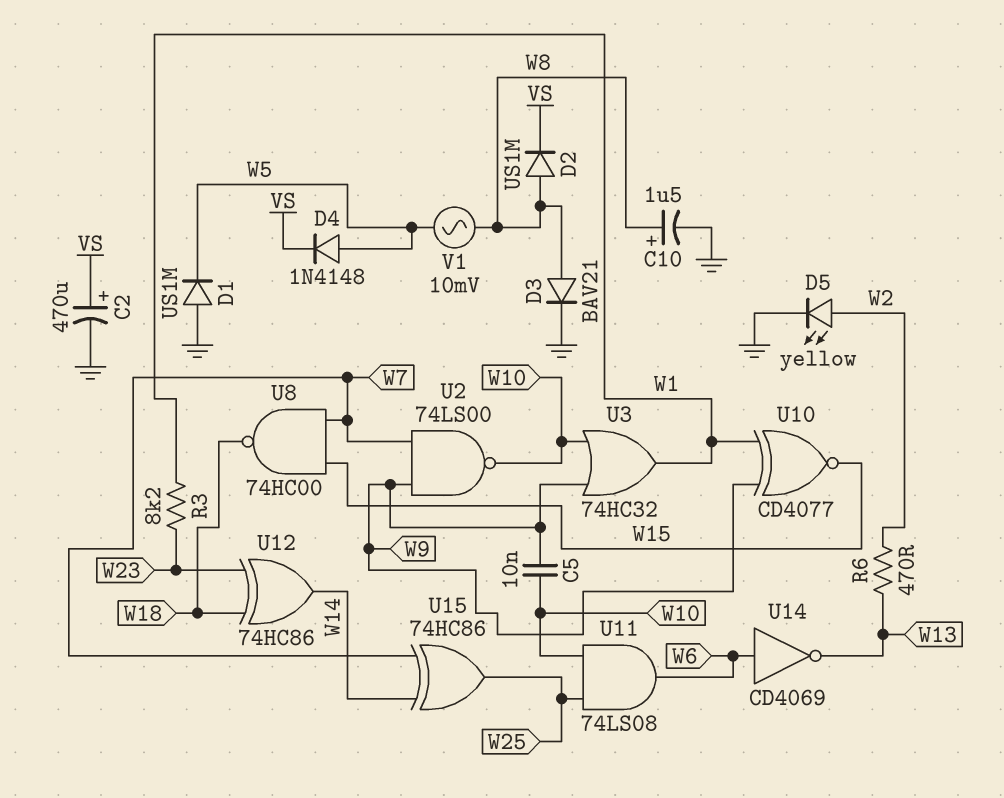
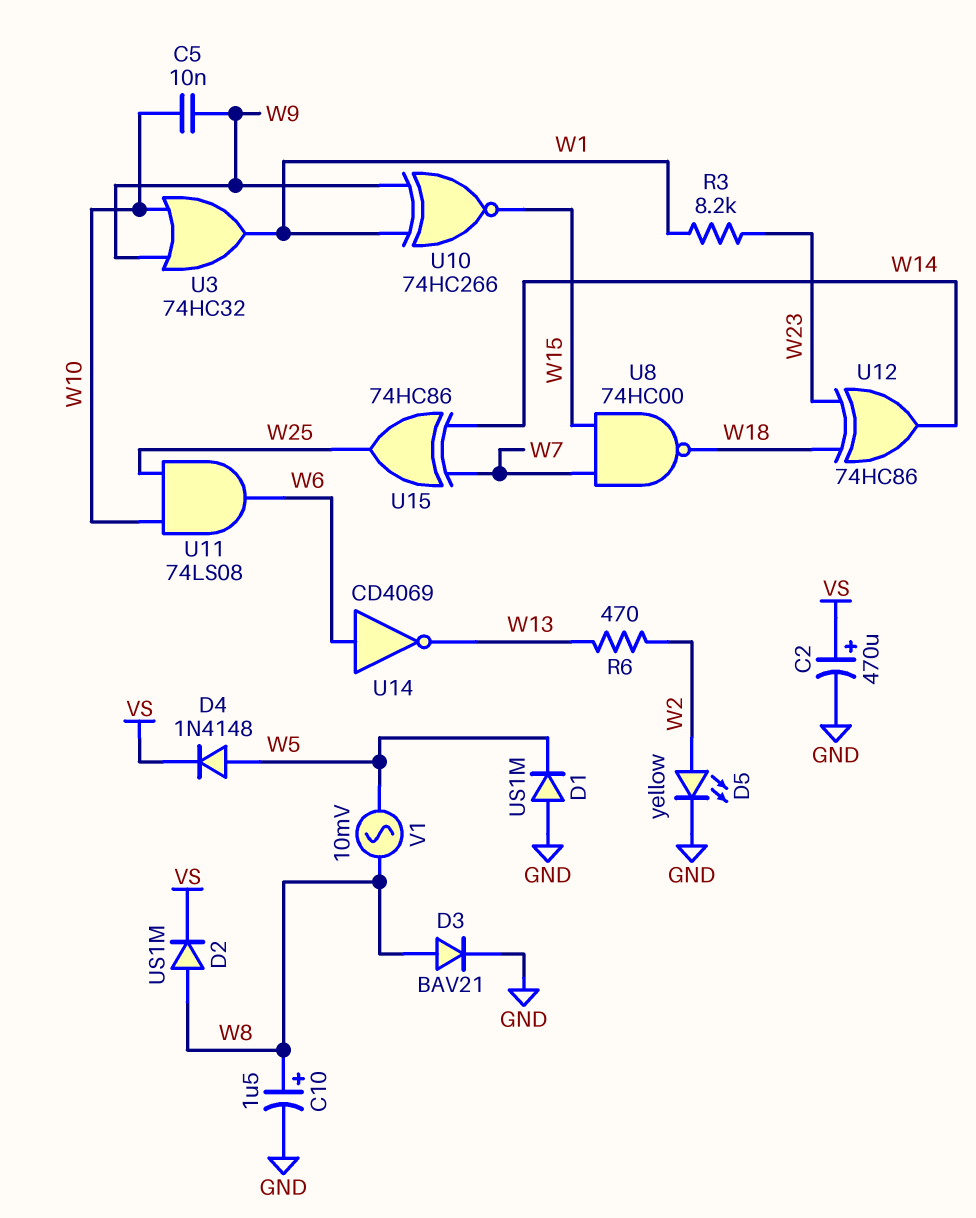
U2: NAND 74LS00 (in W7, in W9, out W10) -> none
U10: XNOR CD4077 (in W1, in W9, out W15) -> XNOR 74HC266 (in W1, in W9, out W15)

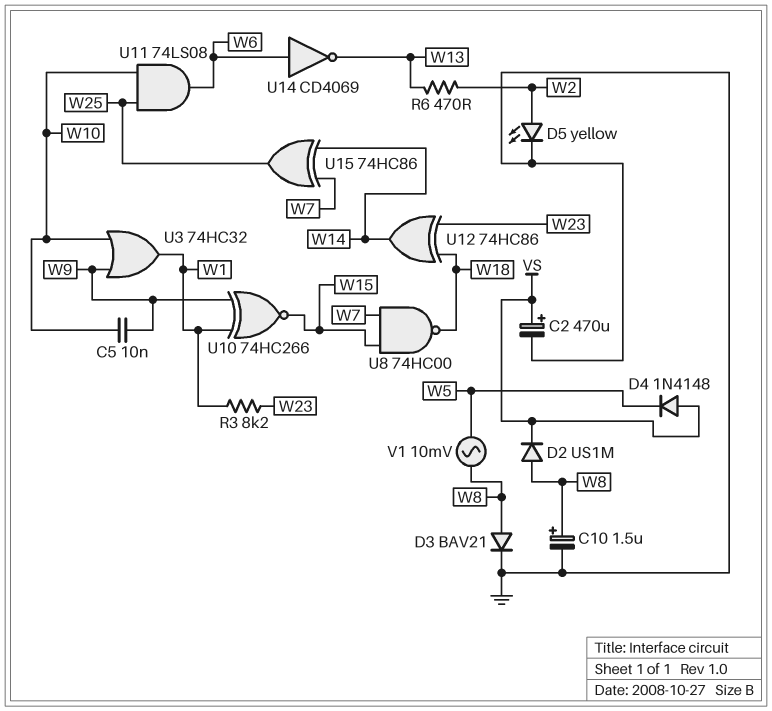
D1: diode US1M (A GND, K W5) -> none
D4: diode 1N4148 (A W5, K VS) -> diode 1N4148 (A VS, K W5)

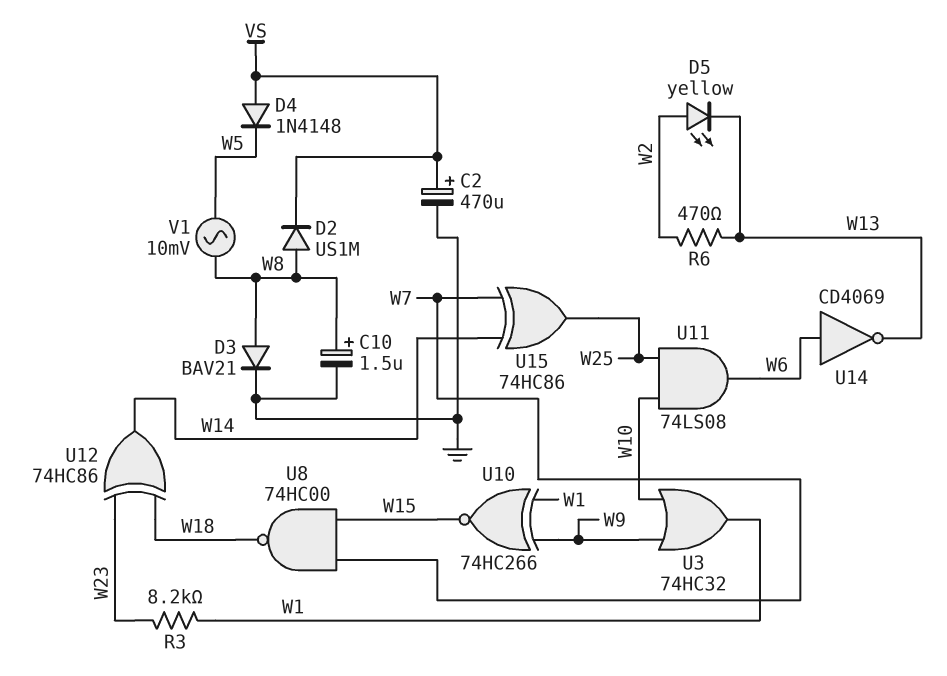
C5: 10nF (W9, W10) -> none
D5: LED yellow (A W2, K GND) -> LED yellow (A W2, K W13)

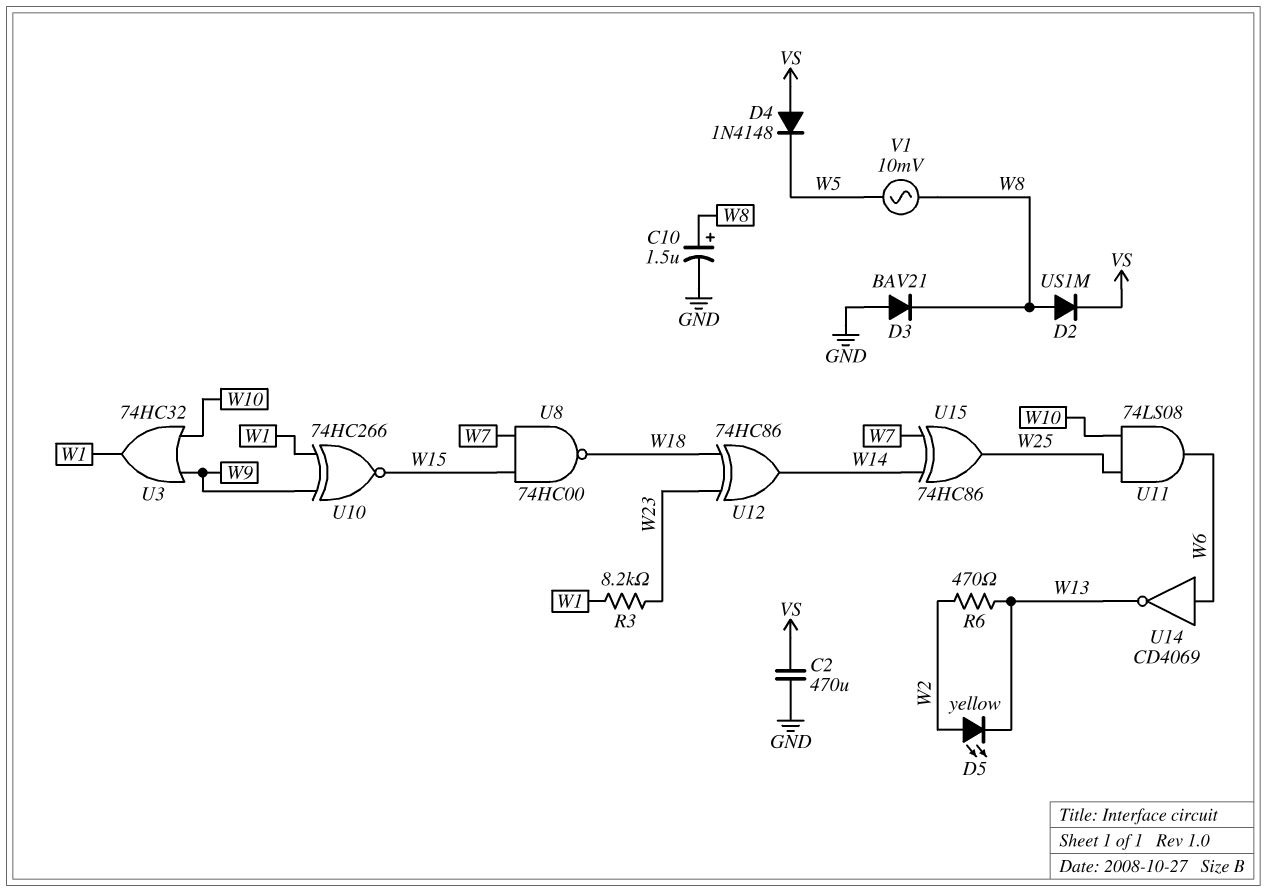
C2: 470uF (plus VS, minus GND) -> 470uF (GND, VS)
D3: diode BAV21 (A W8, K GND) -> diode BAV21 (A GND, K W8)

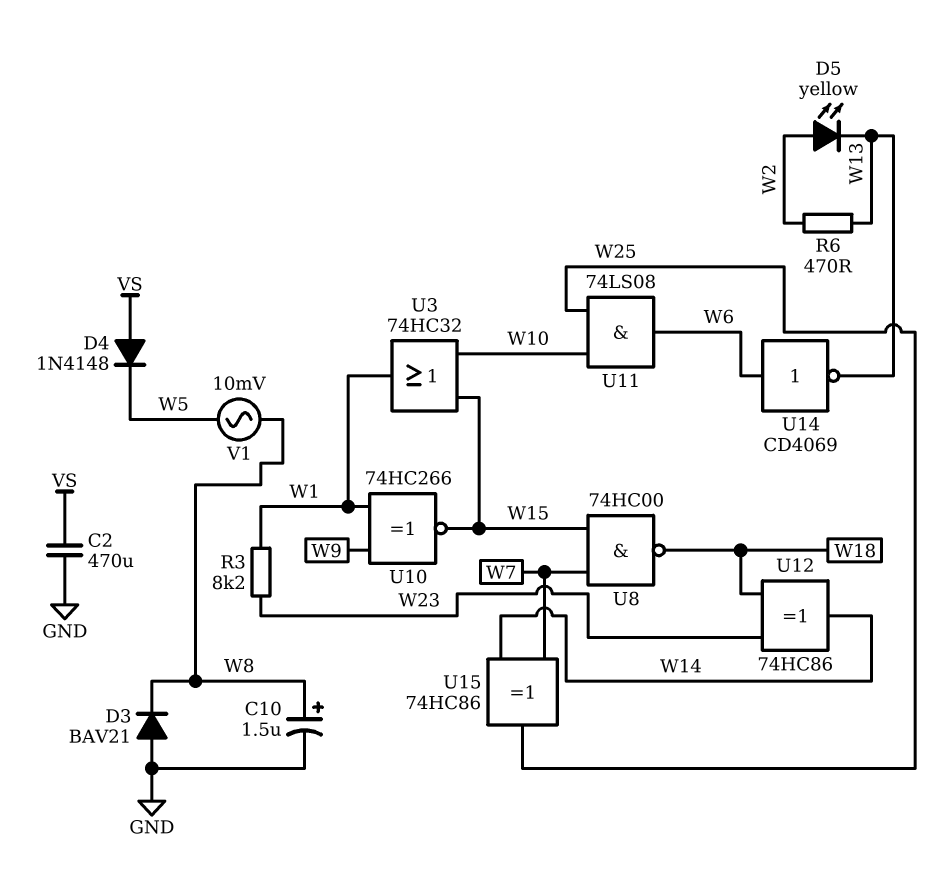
D2: diode US1M (A W8, K VS) -> none
U3: OR 74HC32 (in W9, in W10, out W1) -> OR 74HC32 (in W10, in W15, out W1)

